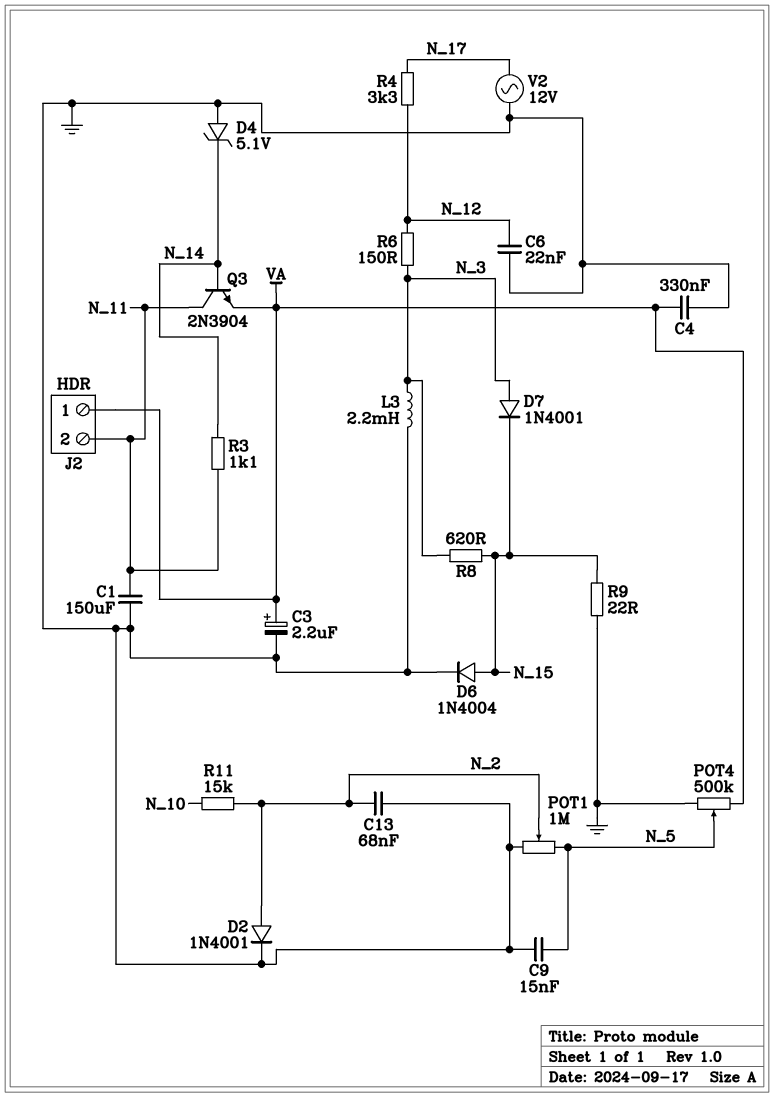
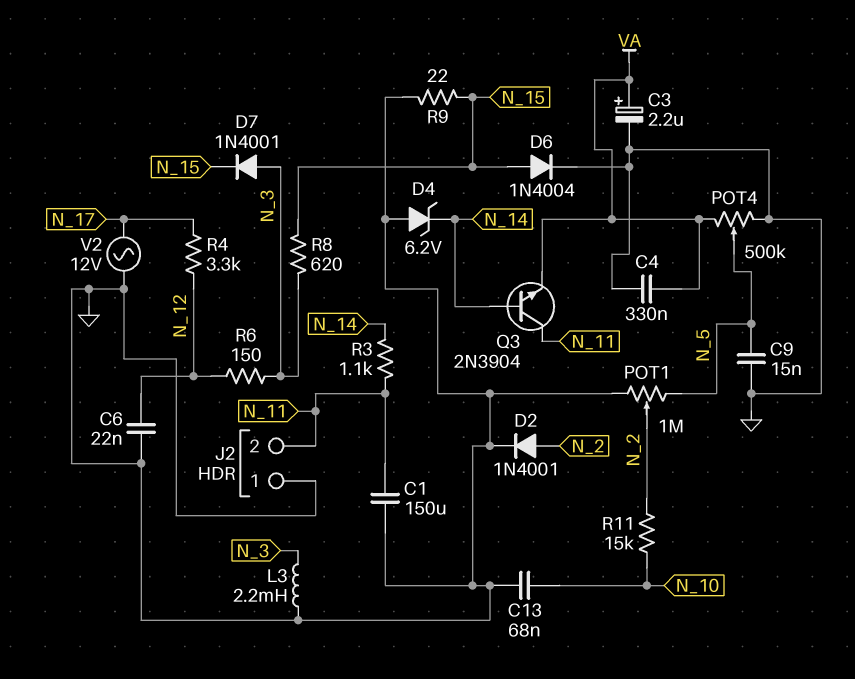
C13: 68nF (GND, N_2) -> 68nF (GND, N_10)
D4: zener 5.1V (A GND, K N_14) -> zener 6.2V (A GND, K N_14)
J2 pin 1: VA -> GND

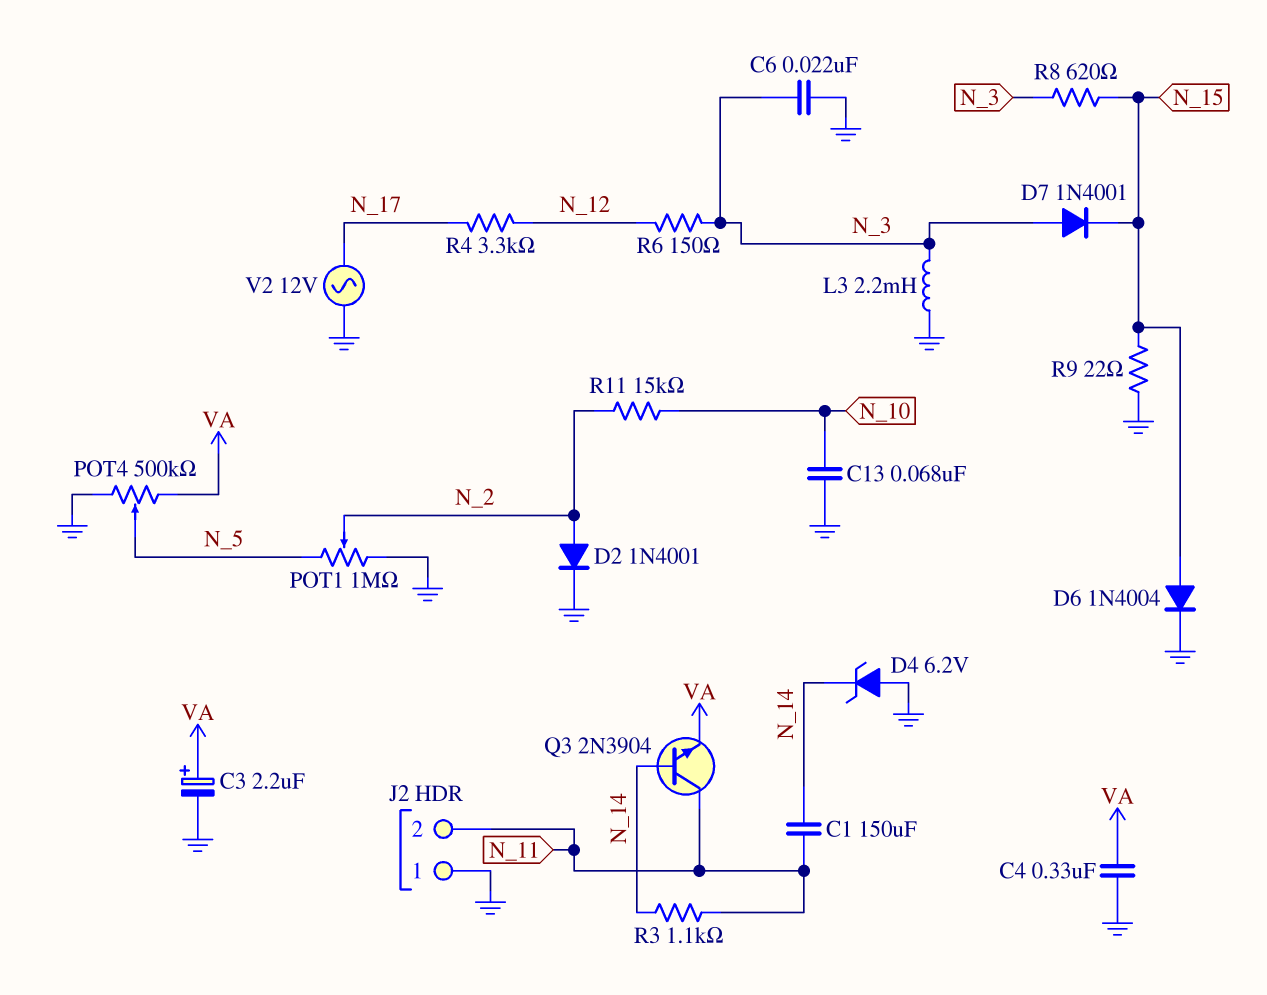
C1: 150uF (GND, N_11) -> 150uF (N_11, N_14)
C6: 22nF (GND, N_12) -> 22nF (GND, N_3)
C9: 15nF (GND, N_5) -> none

